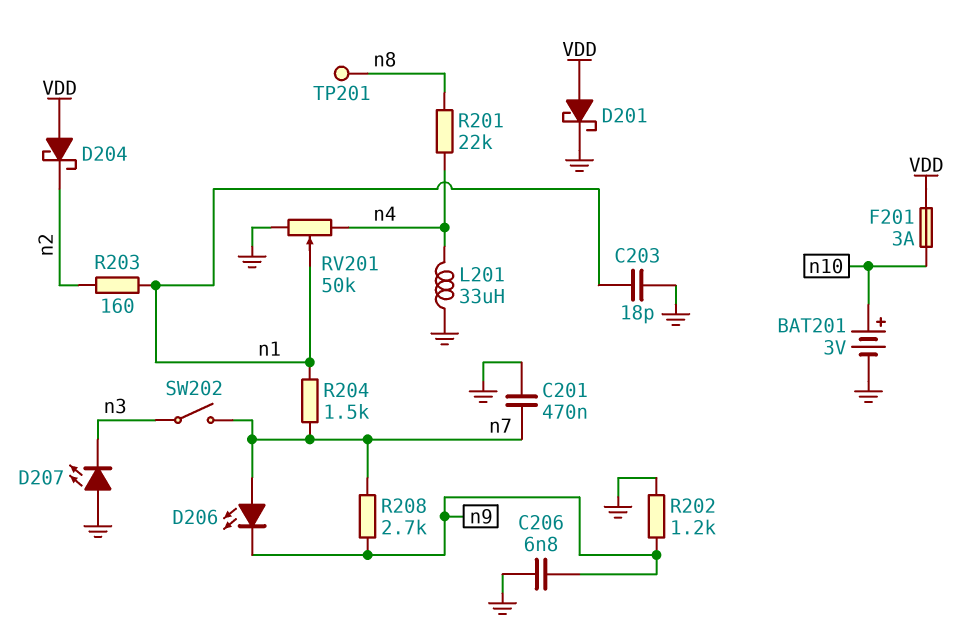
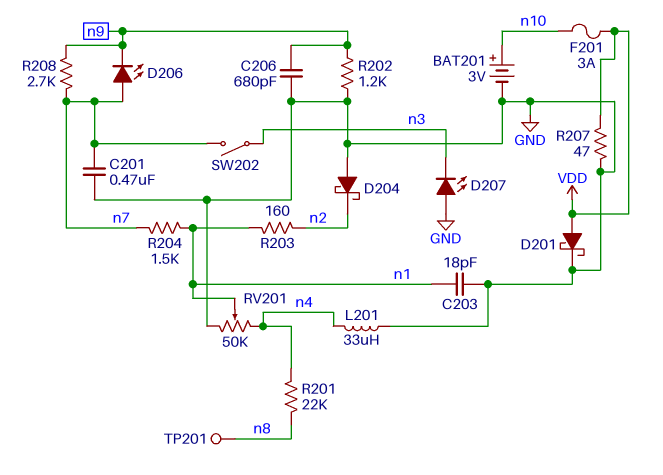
C206: 6.8nF (GND, n9) -> 680pF (GND, n9)
D204: schottky (A VDD, K n2) -> schottky (A GND, K n2)
R207: none -> 47 (GND, VDD)

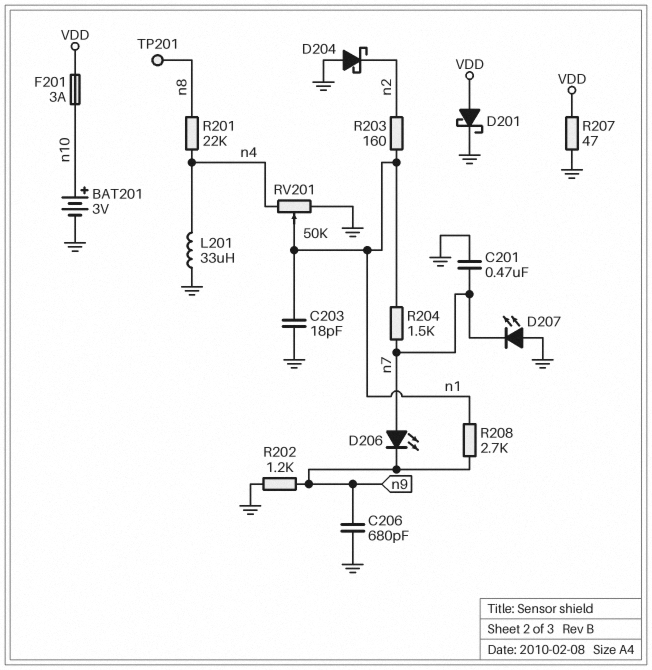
D207: LED (A GND, K n3) -> LED (A GND, K n7)
R208: 2.7k (n7, n9) -> 2.7k (n1, n9)
SW202: switch (n3, n7) -> none

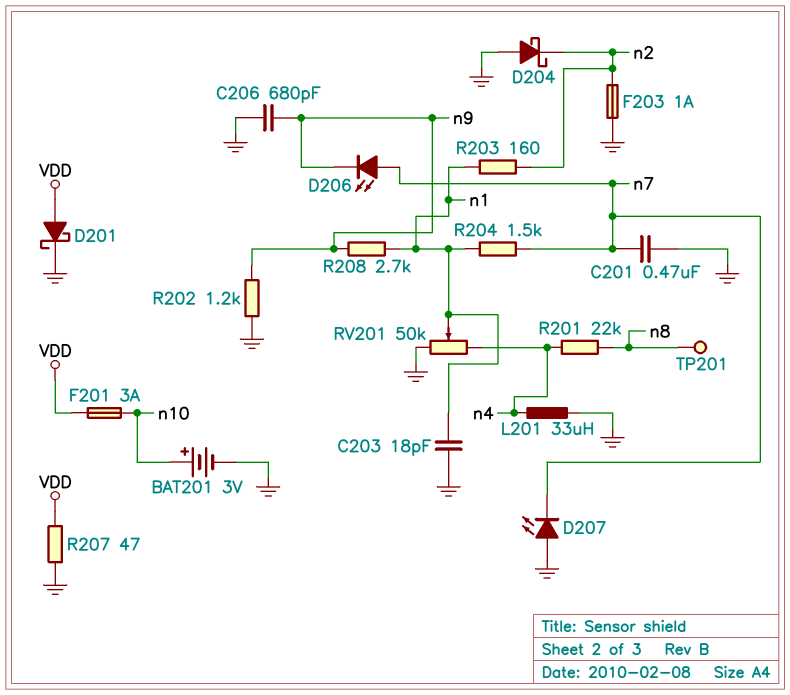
F203: none -> 1A (GND, n2)

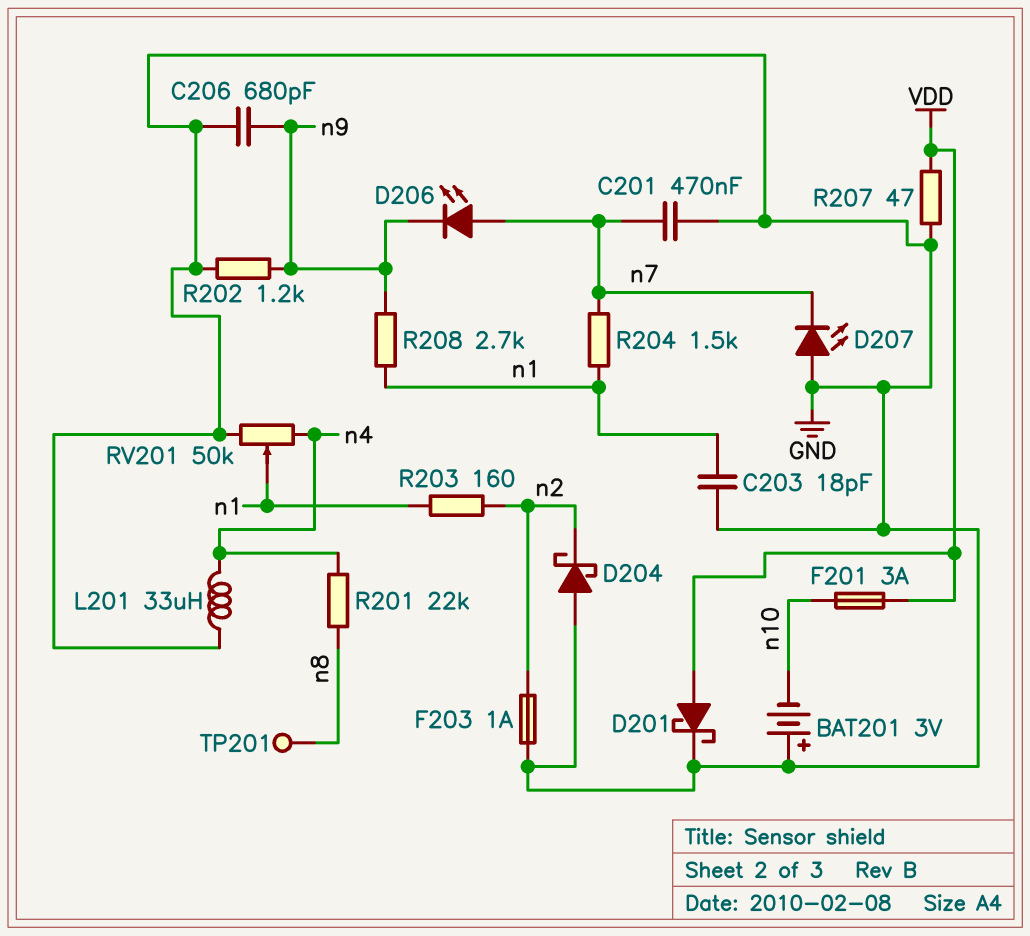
BAT201: 3V (plus n10, minus GND) -> 3V (plus GND, minus n10)

